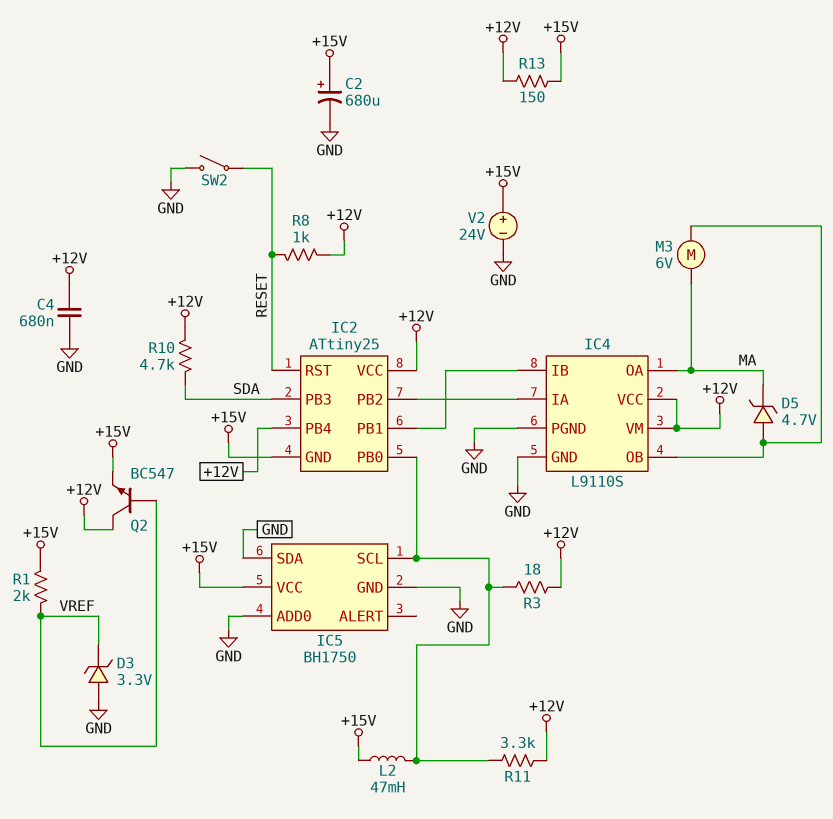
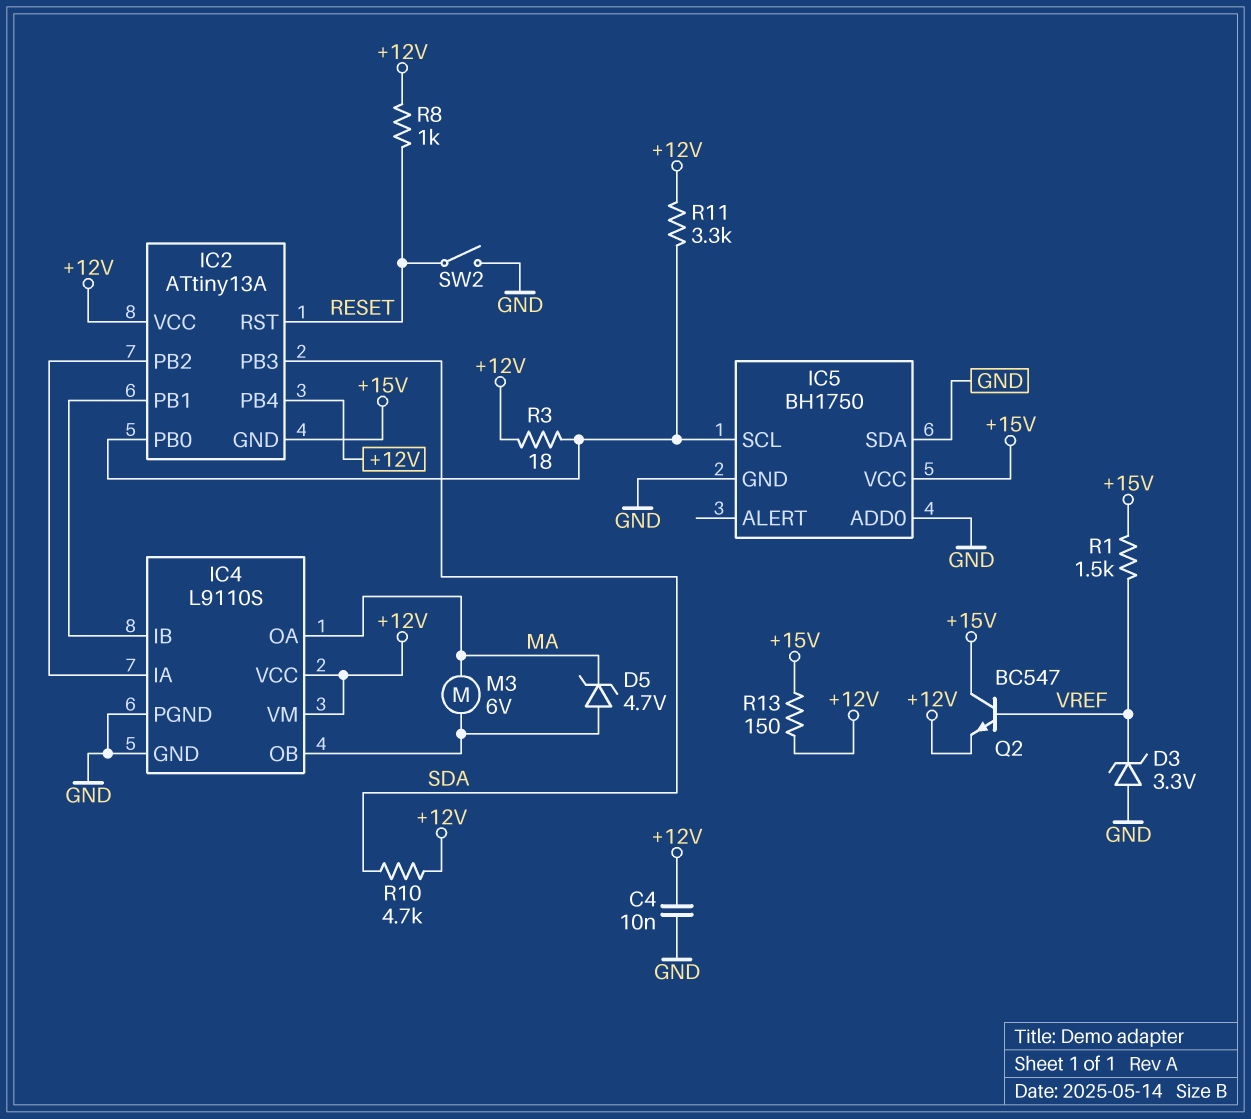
C2: 680uF (plus +15V, minus GND) -> none
C4: 680nF (+12V, GND) -> 10nF (+12V, GND)
IC2: ATtiny25 -> ATtiny13A
L2: 47mH (+15V, IC2/PB0) -> none
Q2: NPN BC547 (B VREF, C +12V, E +15V) -> NPN BC547 (B VREF, C +15V, E +12V)
R1: 2k (+15V, VREF) -> 1.5k (+15V, VREF)
V2: 24V (plus +15V, minus GND) -> none

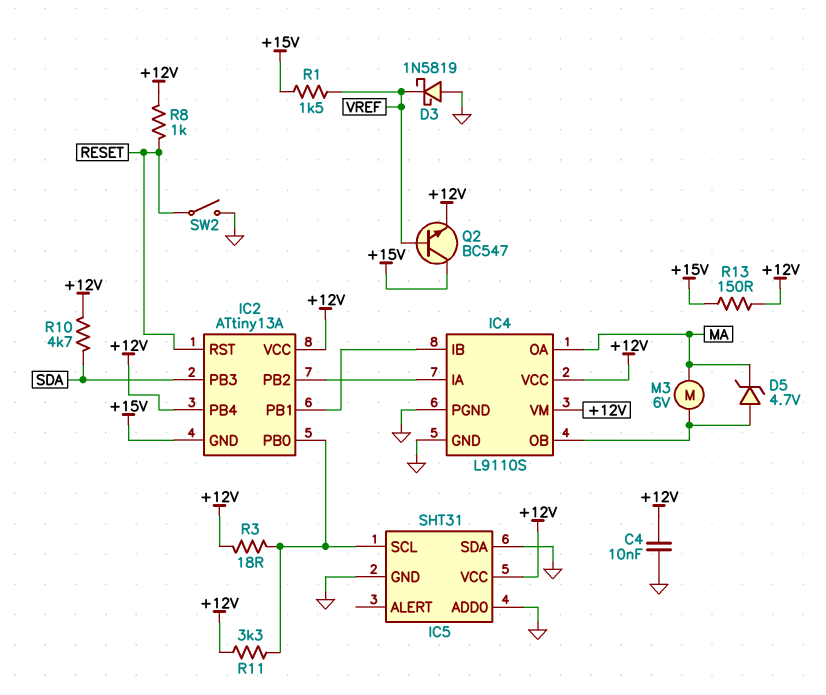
D3: zener 3.3V (A GND, K VREF) -> schottky 1N5819 (A GND, K VREF)
IC5: BH1750 -> SHT31
IC5 pin VCC: +15V -> +12V

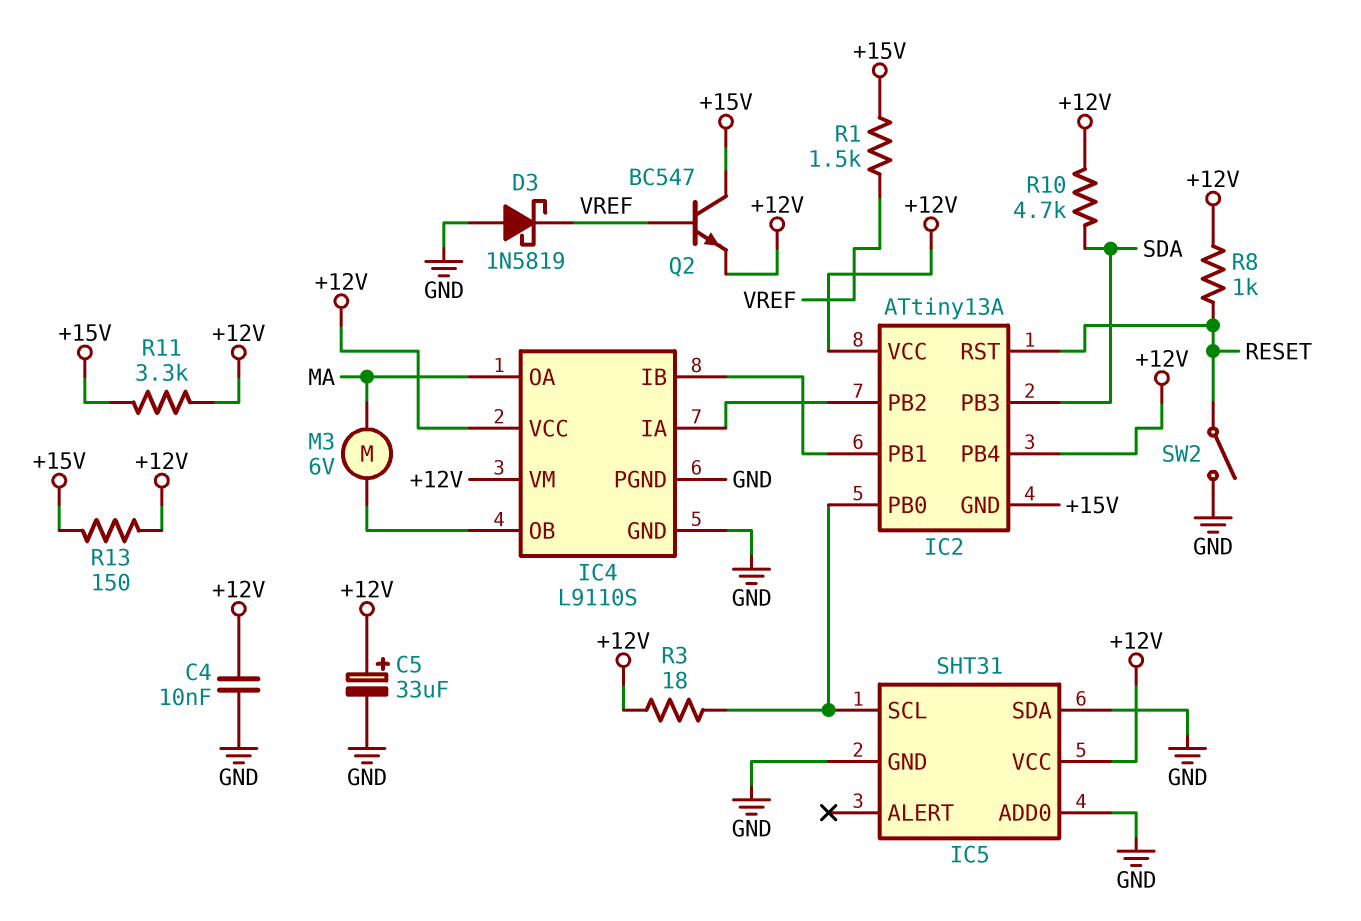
C5: none -> 33uF (plus +12V, minus GND)
D5: zener 4.7V (A IC4/OB, K MA) -> none
R11: 3.3k (+12V, IC2/PB0) -> 3.3k (+12V, +15V)

